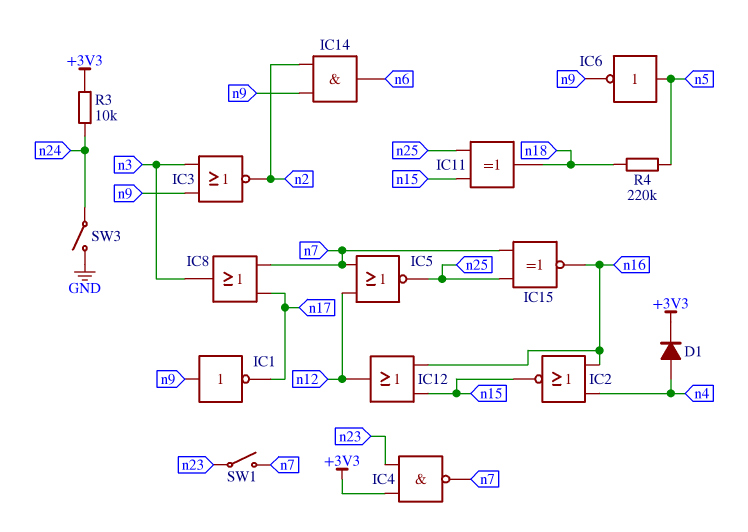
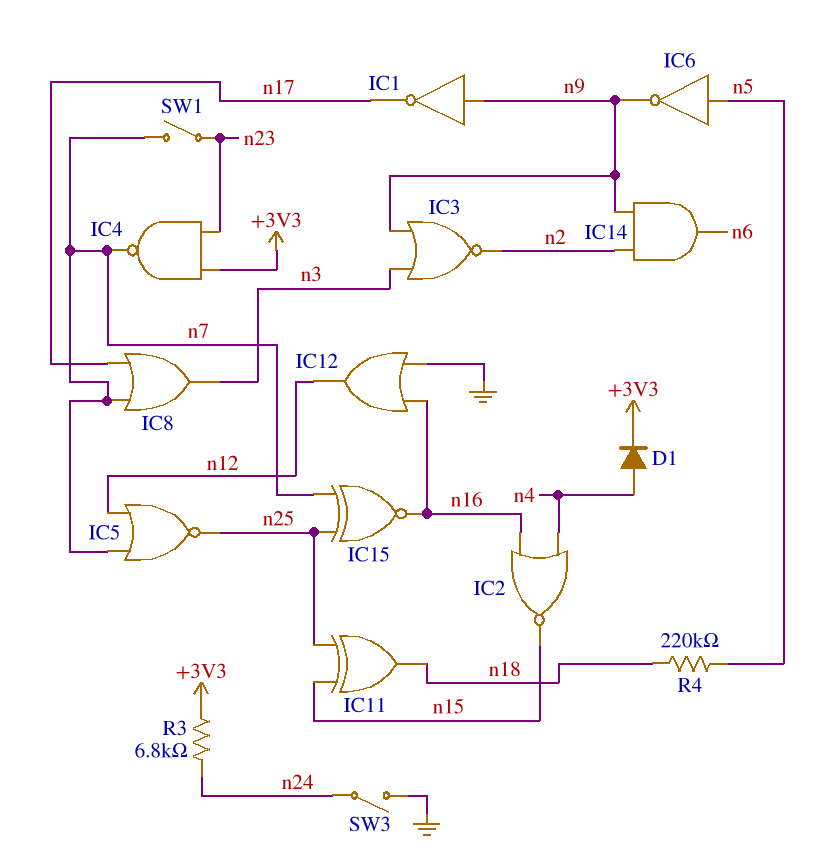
IC12: OR (in n15, in n16, out n12) -> OR (in GND, in n16, out n12)
R3: 10k (+3V3, n24) -> 6.8k (+3V3, n24)

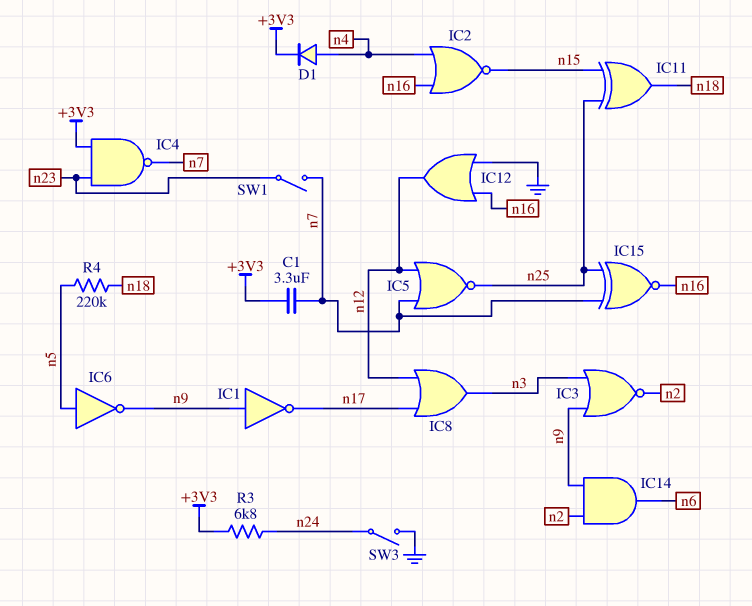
C1: none -> 3.3uF (+3V3, n7)
IC8: OR (in n7, in n17, out n3) -> OR (in n12, in n17, out n3)

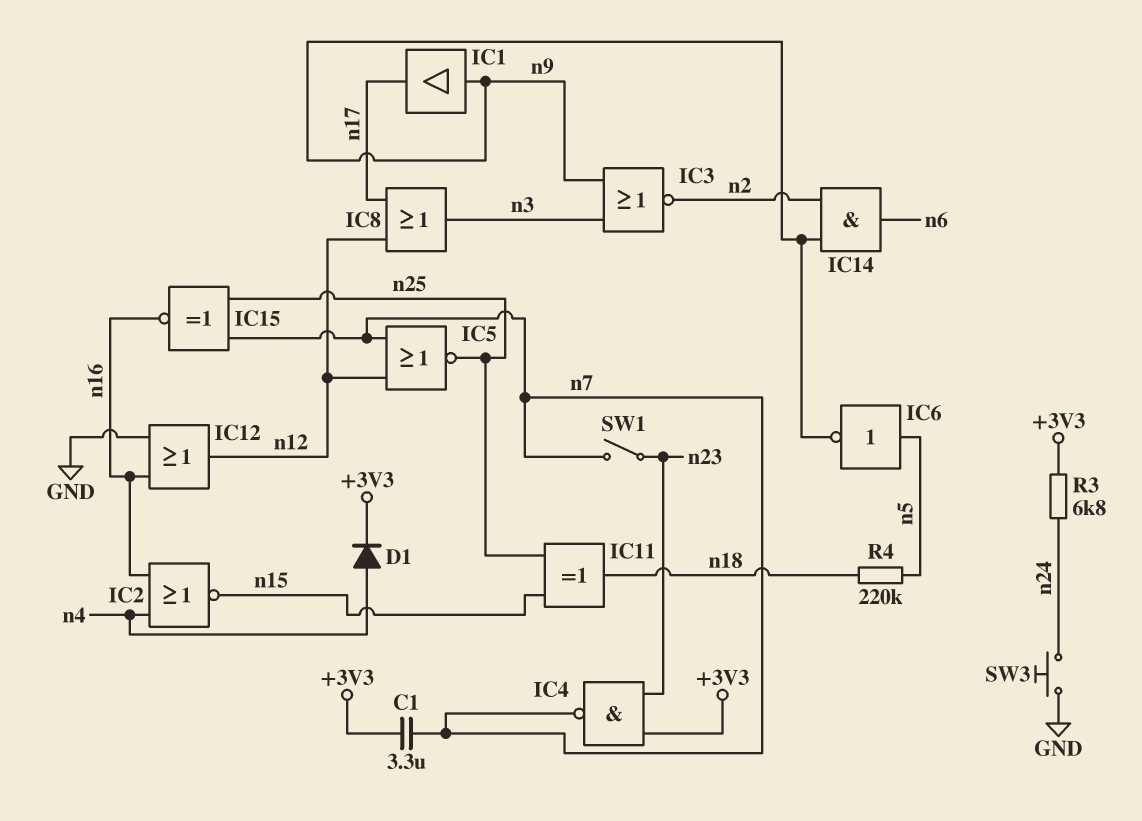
IC1: NOT (in n9, out n17) -> buffer (in n9, out n17)
SW3: switch (GND, n24) -> button (GND, n24)

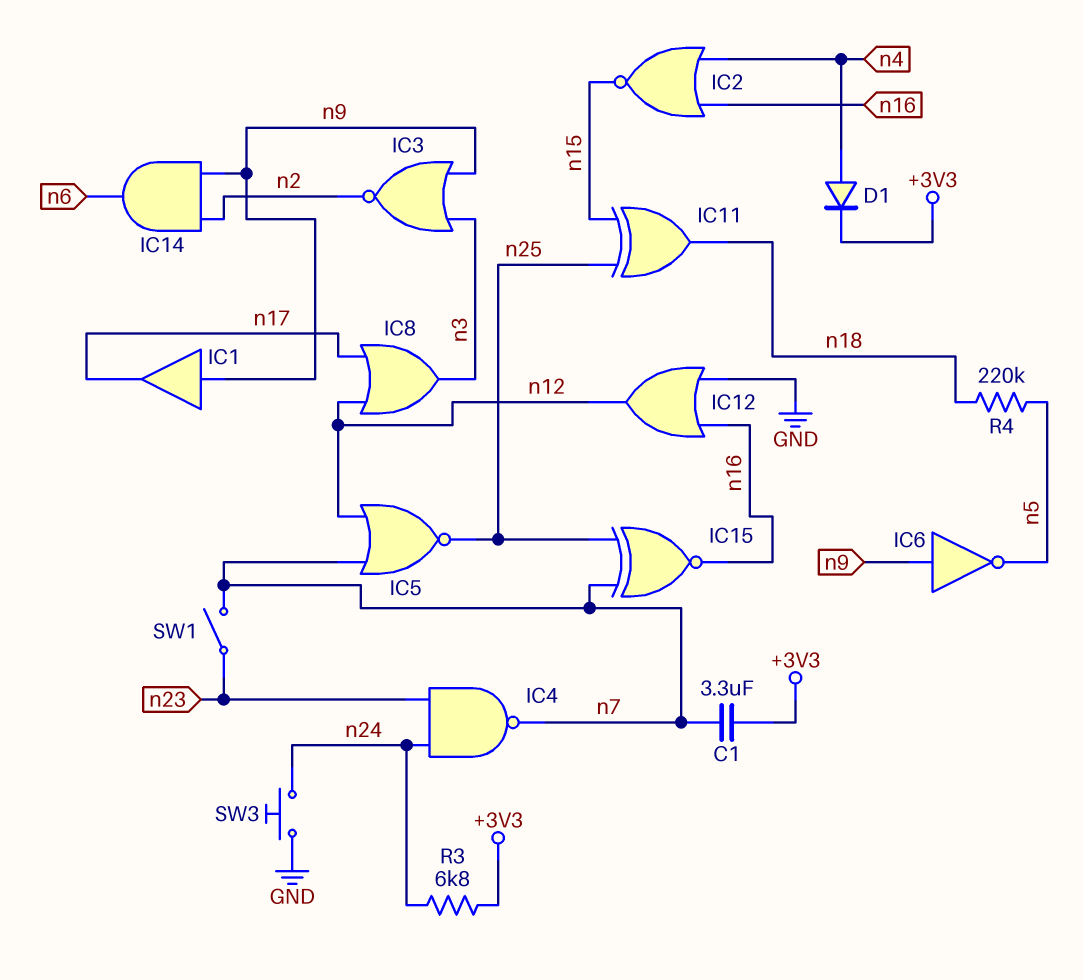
IC4: NAND (in +3V3, in n23, out n7) -> NAND (in n23, in n24, out n7)
IC6: NOT (in n5, out n9) -> NOT (in n9, out n5)

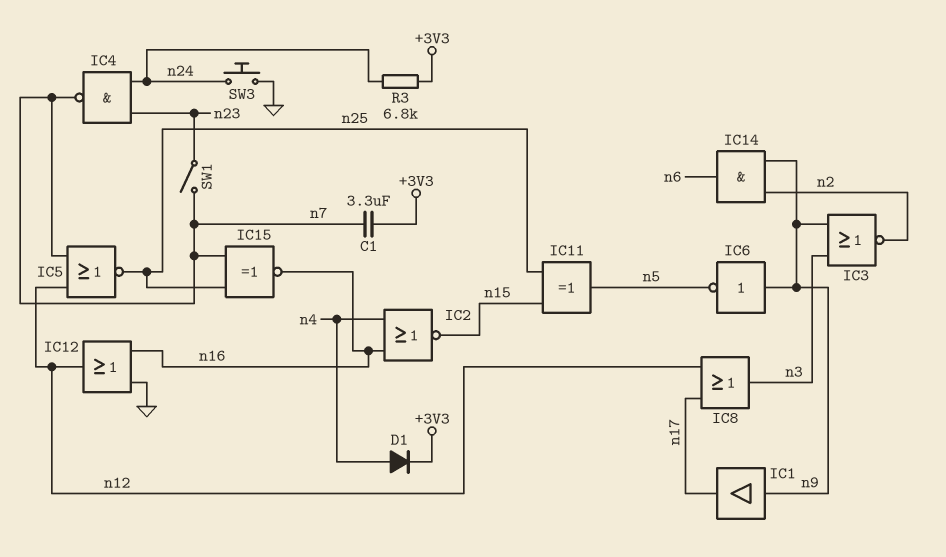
IC11: XOR (in n15, in n25, out n18) -> XOR (in n15, in n25, out n5)
R4: 220k (n5, n18) -> none

